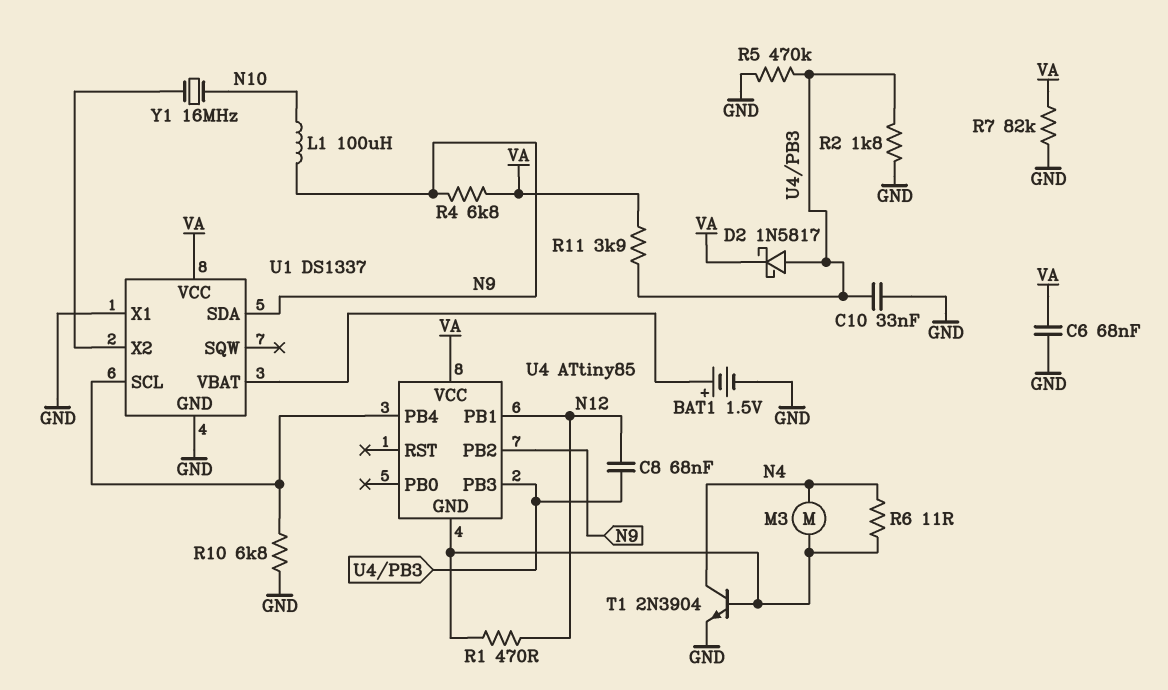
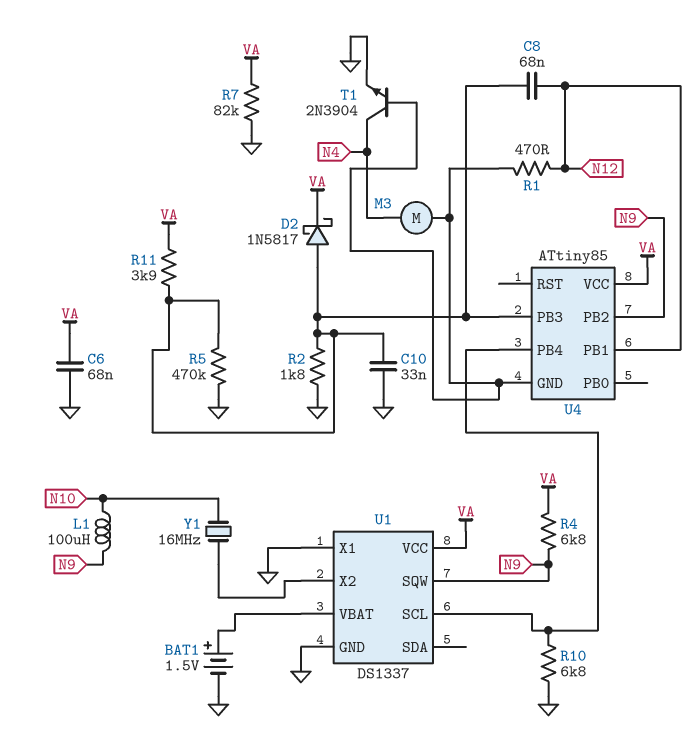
R6: 11 (N4, U4/GND) -> none
U1 pin SDA: N9 -> none
U1 pin SQW: none -> N9

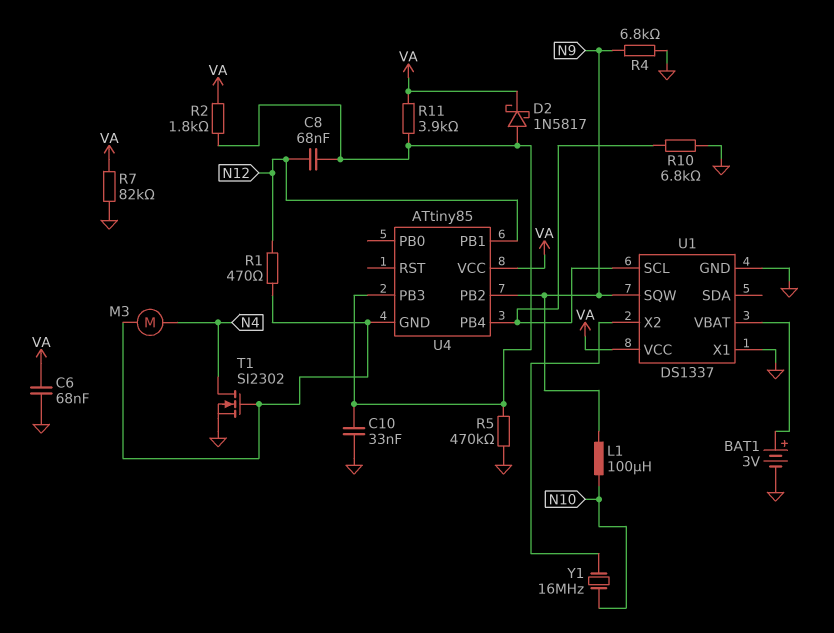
BAT1: 1.5V (plus U1/VBAT, minus GND) -> 3V (plus U1/VBAT, minus GND)
R2: 1.8k (GND, U4/PB3) -> 1.8k (U4/PB3, VA)
R4: 6.8k (N9, VA) -> 6.8k (GND, N9)
T1: NPN 2N3904 (B U4/GND, C N4, E GND) -> NMOS SI2302 (G U4/GND, D N4, S GND)

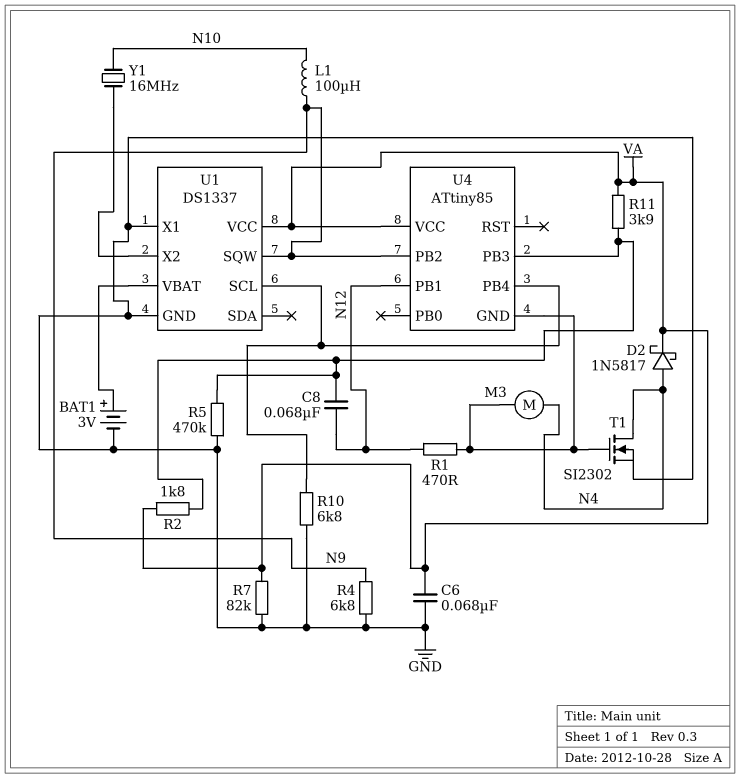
C10: 33nF (GND, U4/PB3) -> none
D2: schottky 1N5817 (A U4/PB3, K VA) -> schottky 1N5817 (A N4, K VA)

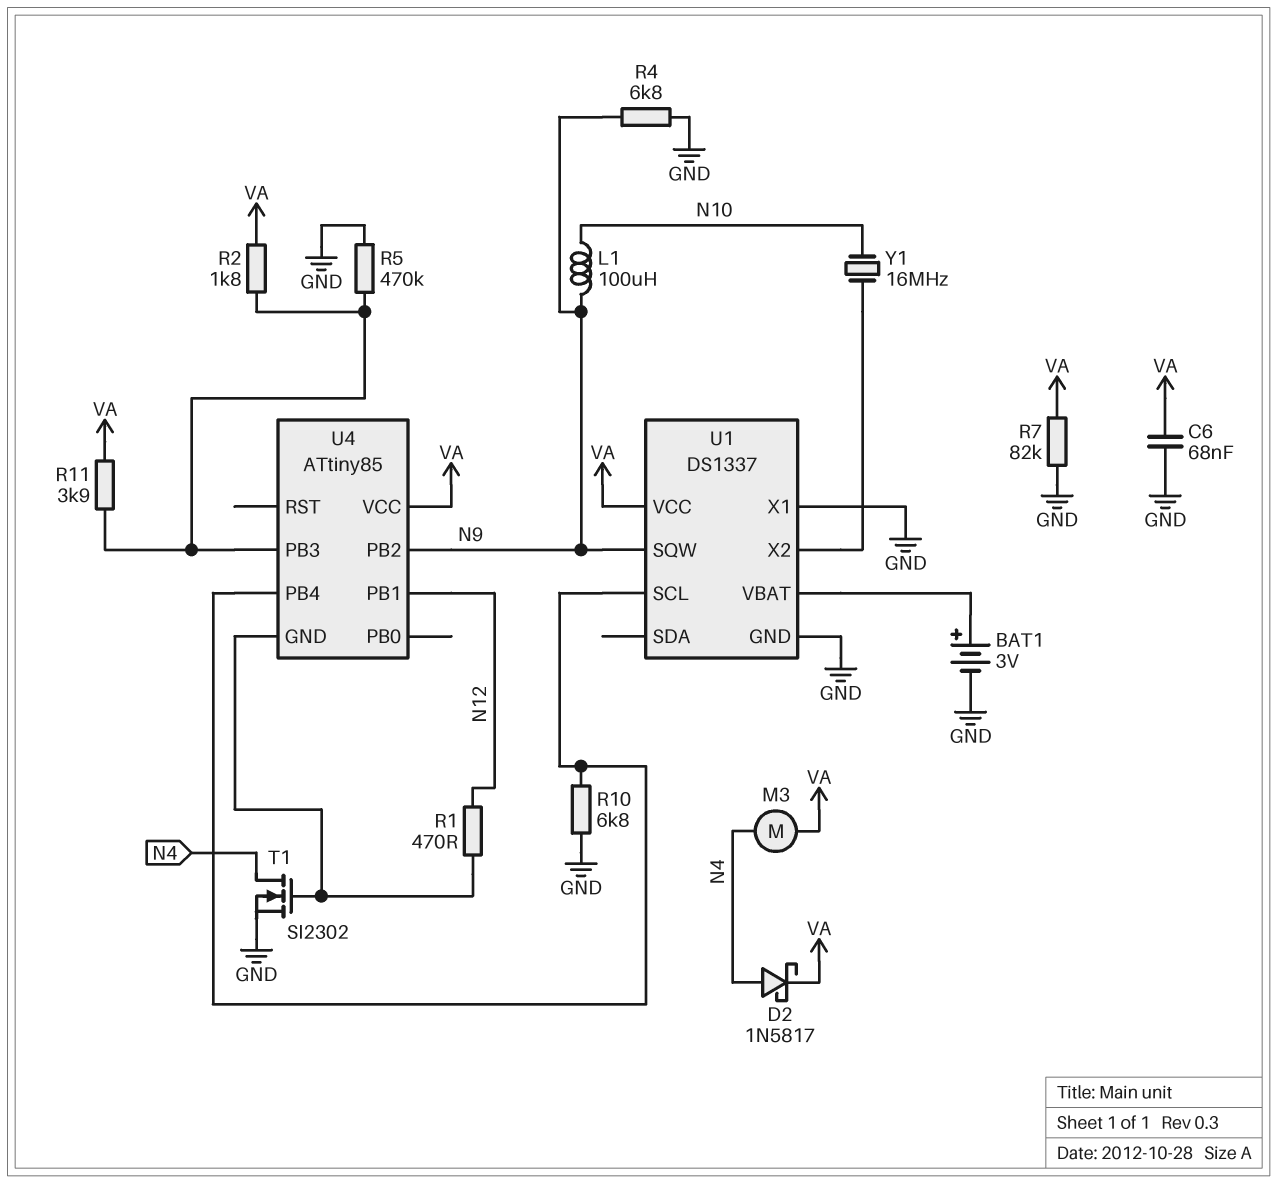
C8: 68nF (N12, U4/PB3) -> none
M3: motor (N4, U4/GND) -> motor (N4, VA)

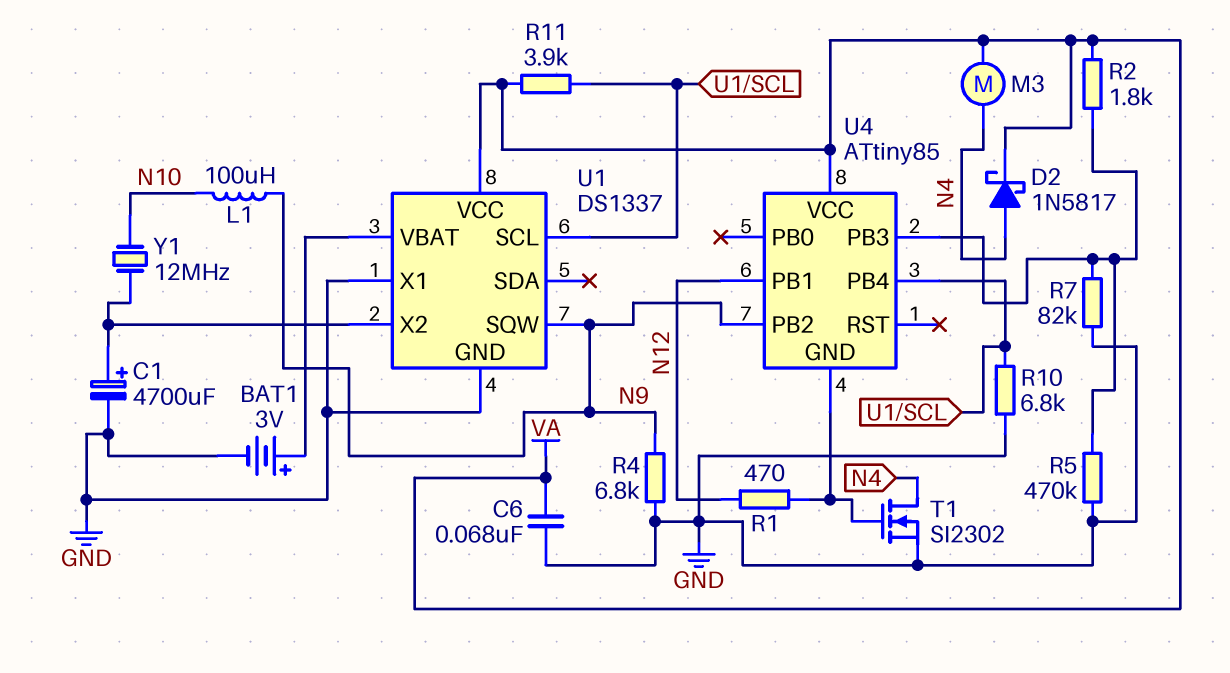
C1: none -> 4700uF (plus U1/X2, minus GND)
R7: 82k (GND, VA) -> 82k (GND, U4/PB3)
R11: 3.9k (U4/PB3, VA) -> 3.9k (U1/SCL, VA)
Y1: 16MHz (N10, U1/X2) -> 12MHz (N10, U1/X2)

